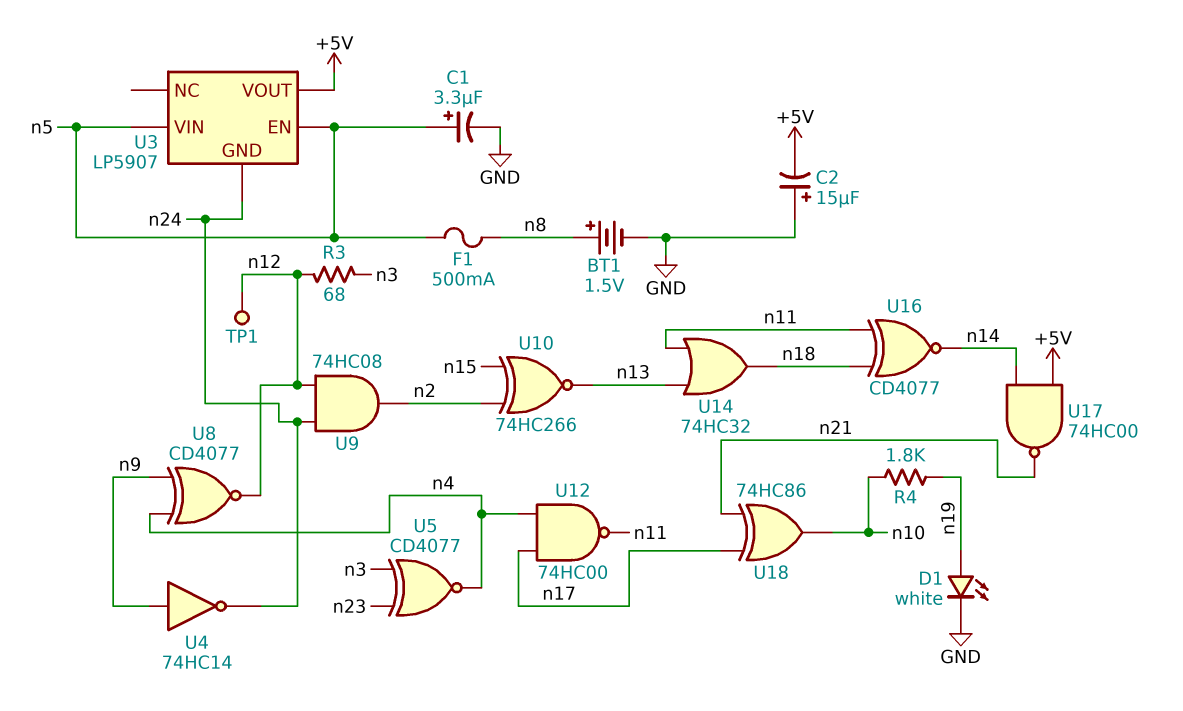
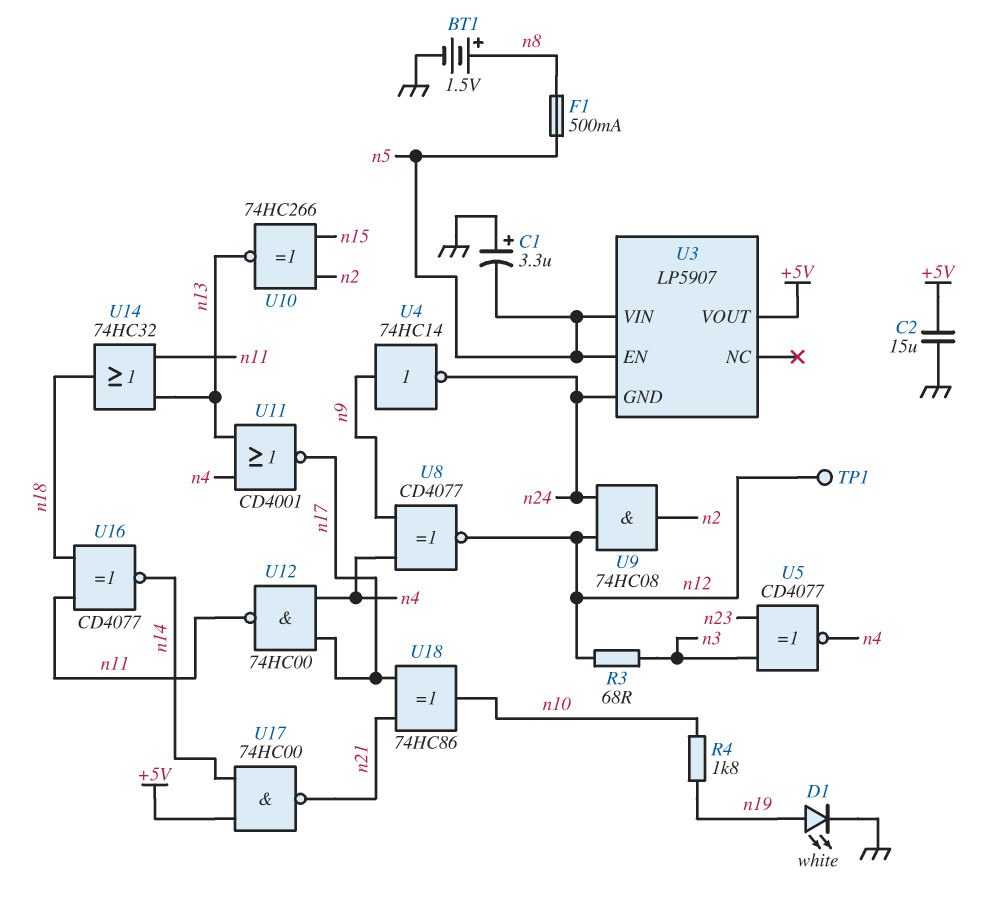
C1: 3.3uF (plus n5, minus GND) -> 3.3uF (plus GND, minus n5)
C2: 15uF (plus GND, minus +5V) -> 15uF (+5V, GND)
U11: none -> NOR CD4001 (in n4, in n13, out n17)

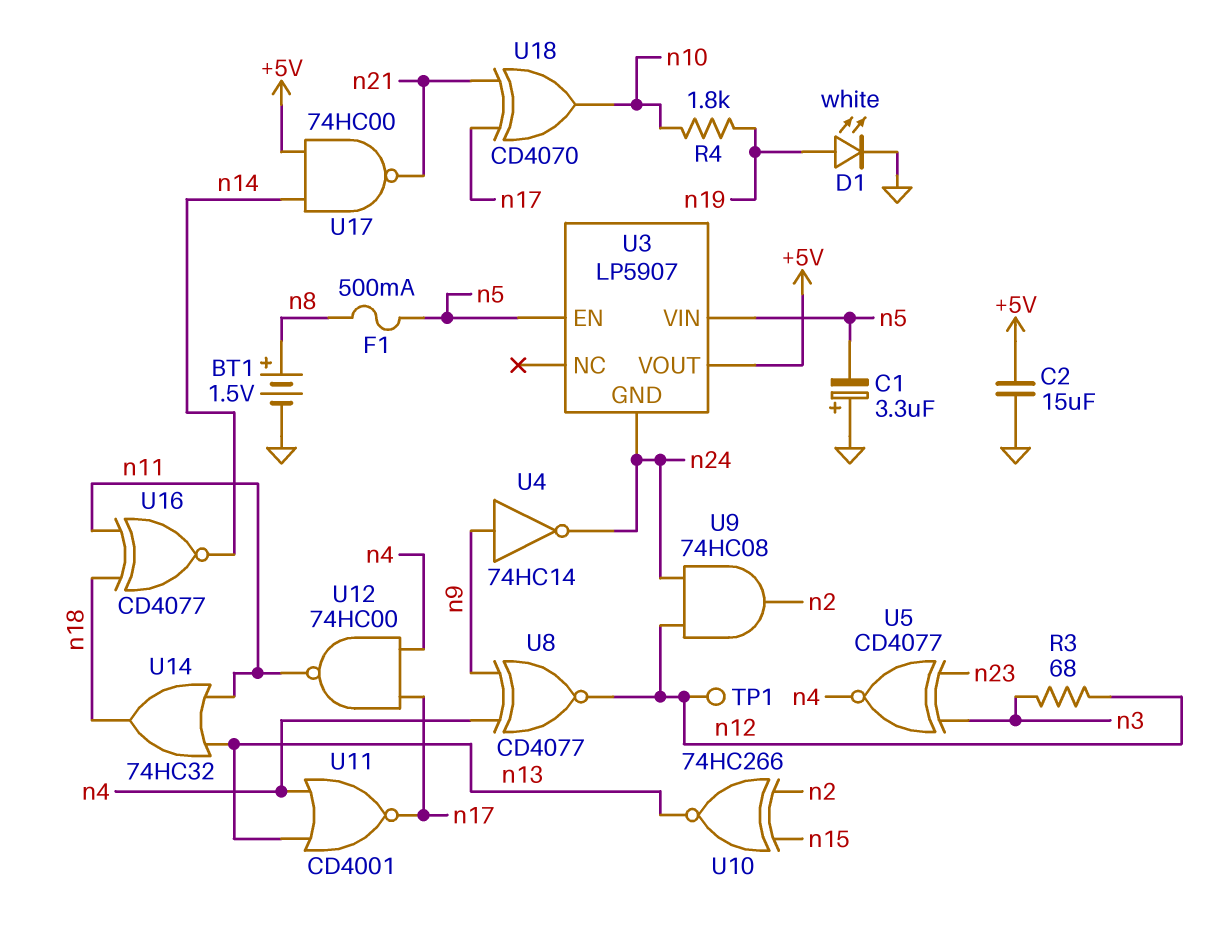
U18: XOR 74HC86 (in n17, in n21, out n10) -> XOR CD4070 (in n17, in n21, out n10)

